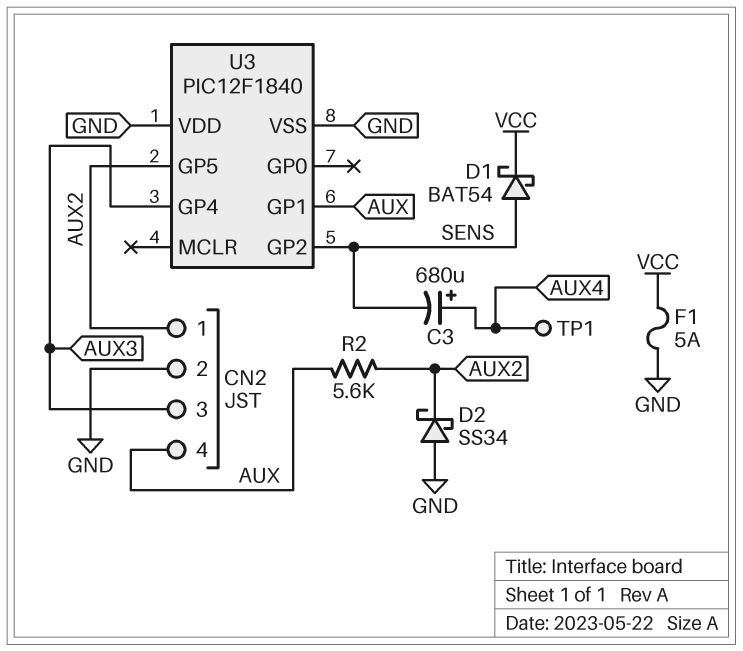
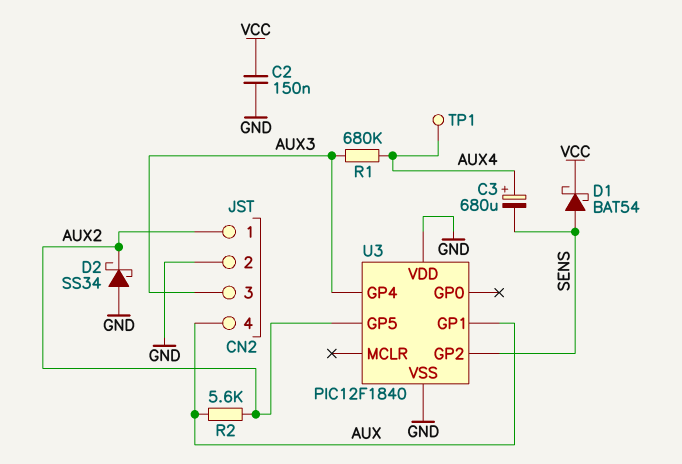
C2: none -> 150nF (GND, VCC)
F1: 5A (GND, VCC) -> none
R1: none -> 680k (AUX3, AUX4)

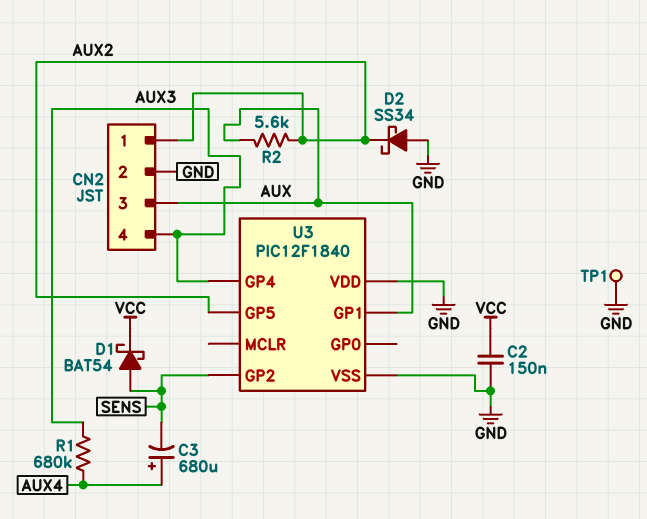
CN2 pin 3: AUX3 -> AUX
CN2 pin 4: AUX -> AUX3
TP1: test point (AUX4) -> test point (GND)

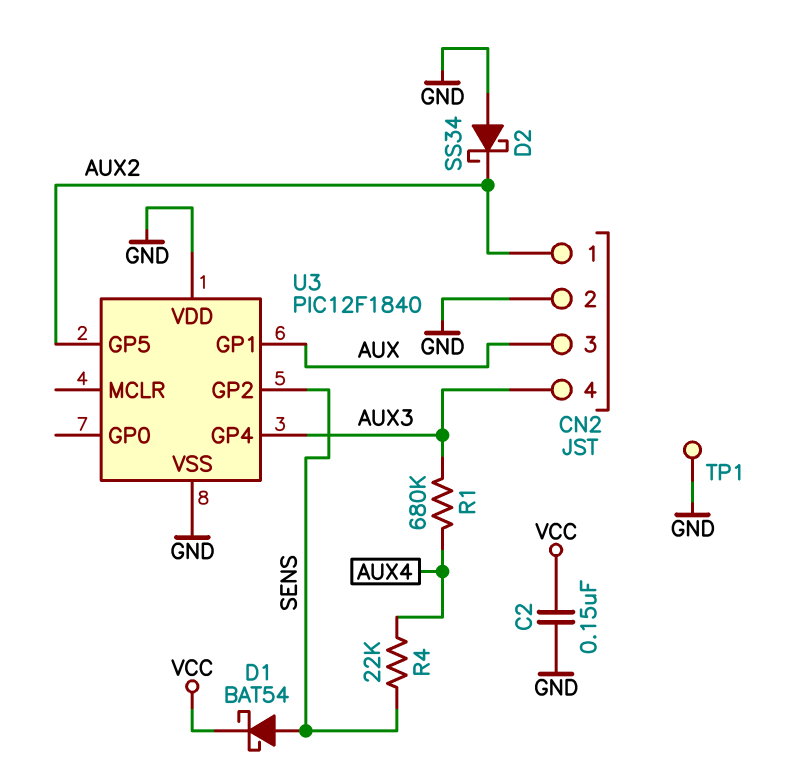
C3: 680uF (plus AUX4, minus SENS) -> none
R2: 5.6k (AUX, AUX2) -> none
R4: none -> 22k (AUX4, SENS)

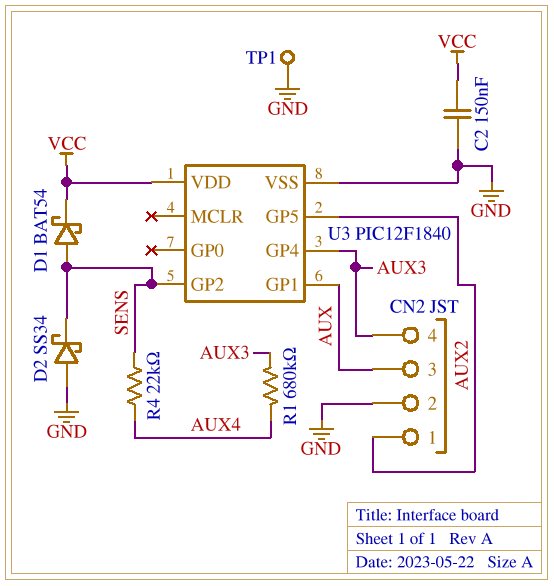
D2: schottky SS34 (A GND, K AUX2) -> schottky SS34 (A GND, K SENS)
U3 pin VDD: GND -> VCC

